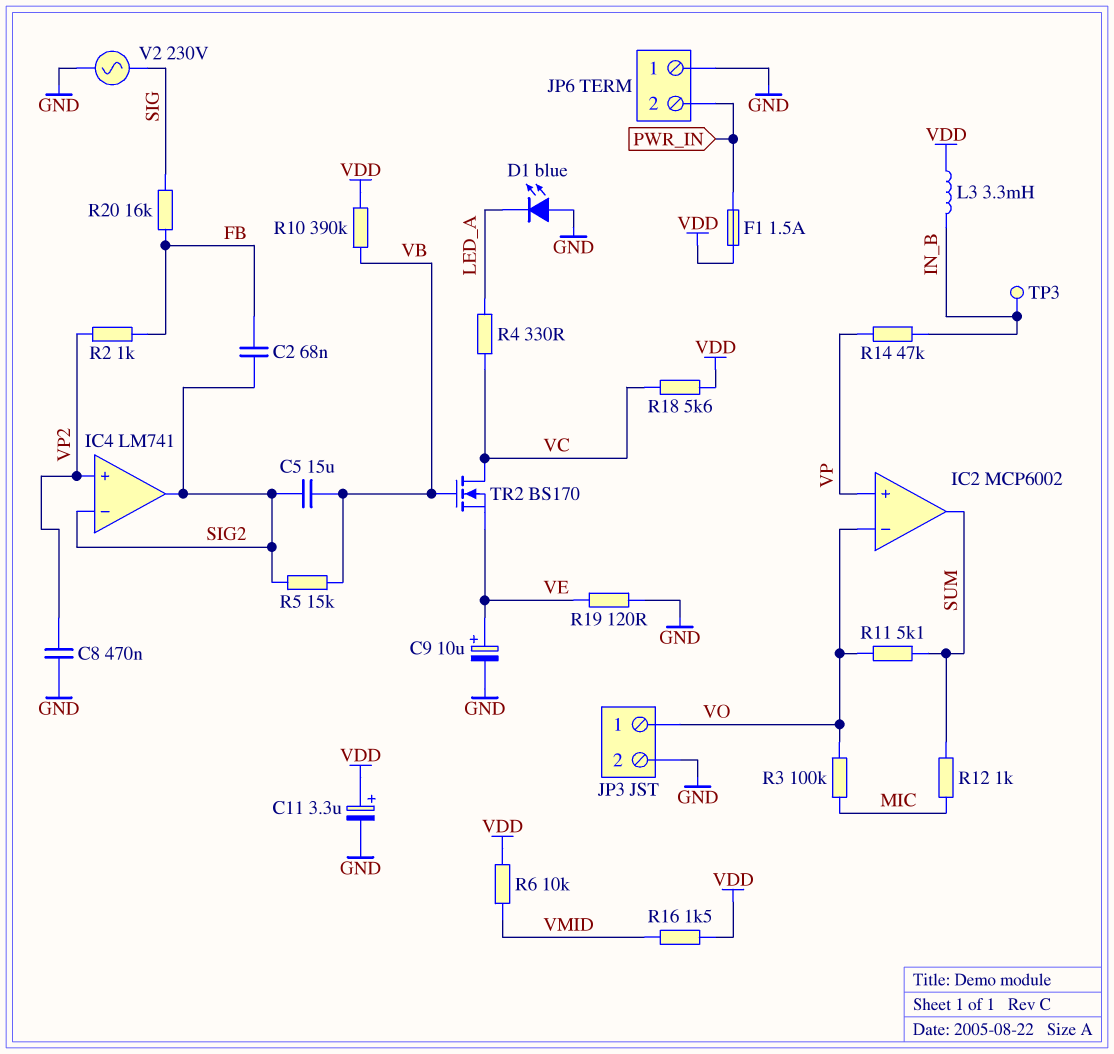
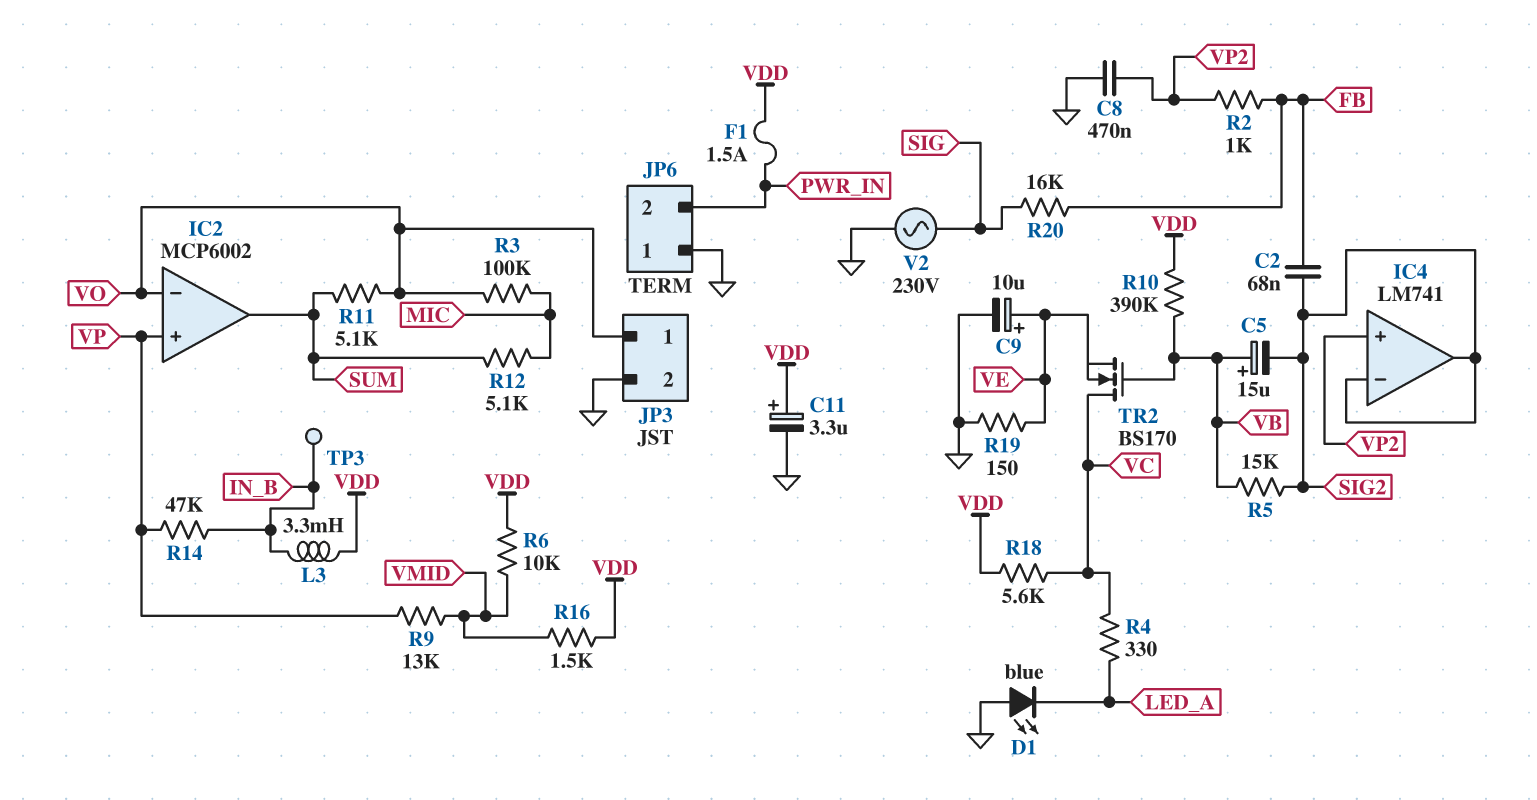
C5: 15uF (SIG2, VB) -> 15uF (plus VB, minus SIG2)
R9: none -> 13k (VMID, VP)
R12: 1k (MIC, SUM) -> 5.1k (MIC, SUM)
R19: 120 (GND, VE) -> 150 (GND, VE)

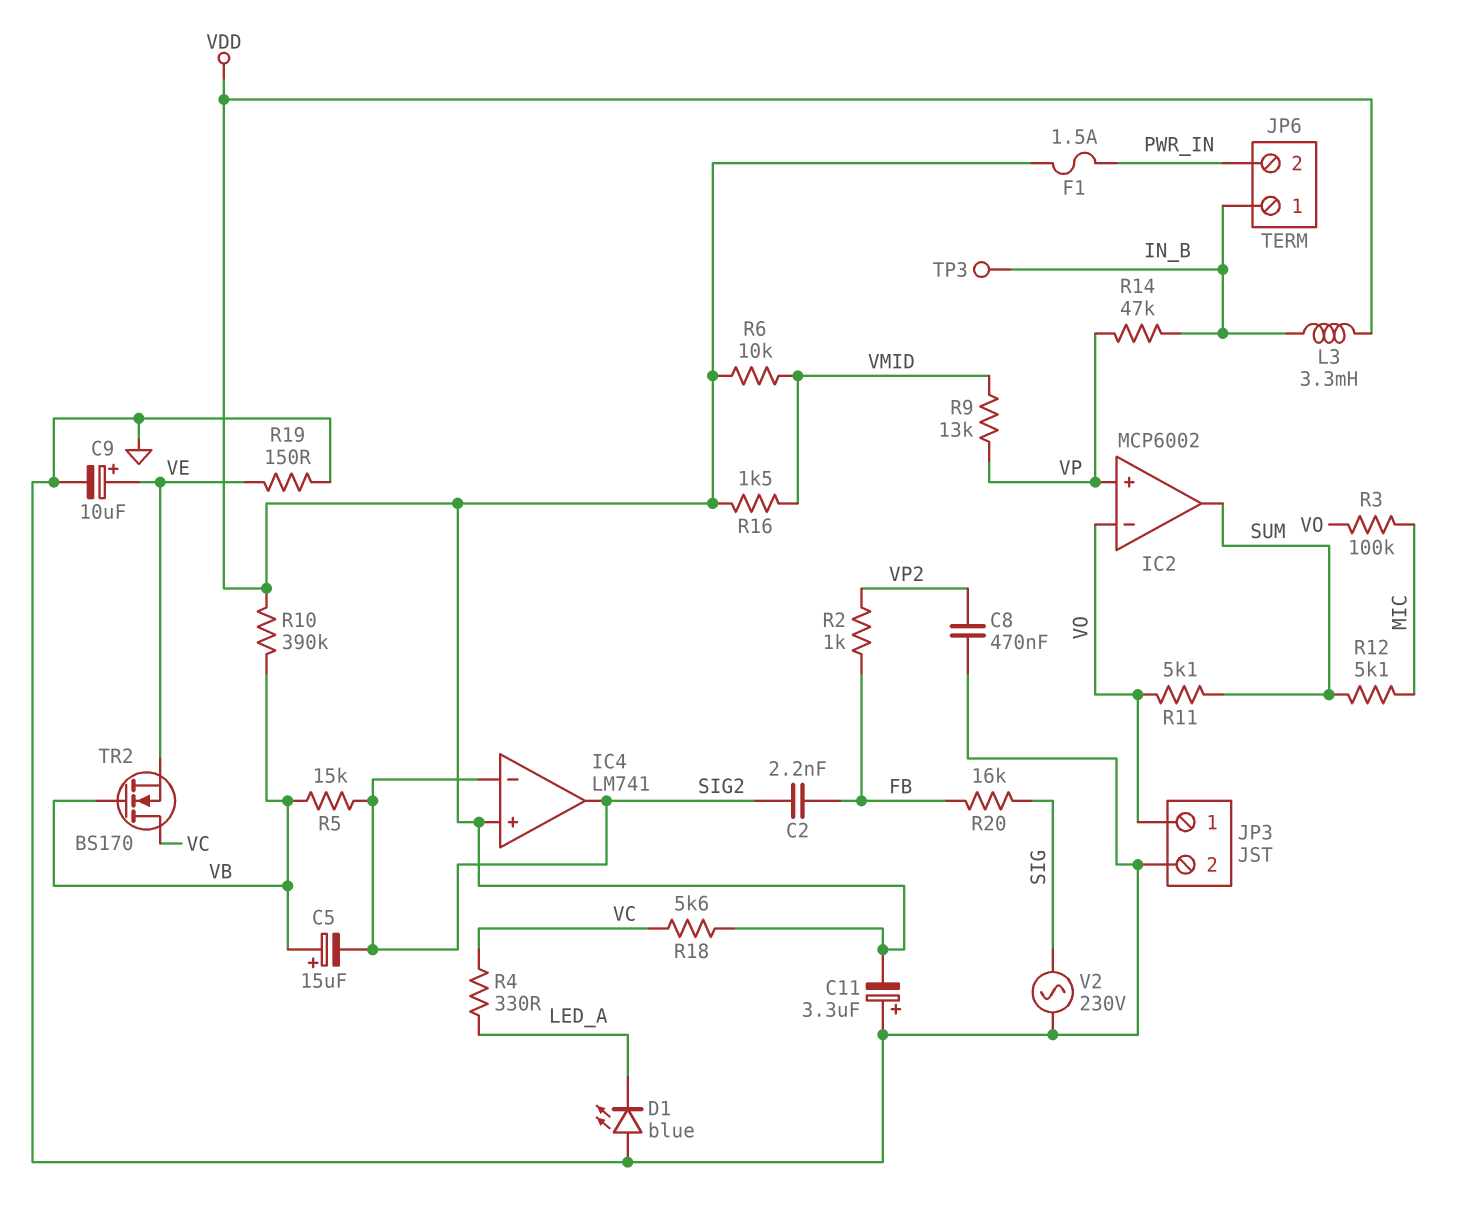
C2: 68nF (FB, SIG2) -> 2.2nF (FB, SIG2)
C11: 3.3uF (plus VDD, minus GND) -> 3.3uF (plus GND, minus VDD)
IC4 pin in+: VP2 -> VDD
JP6 pin 1: GND -> IN_B

